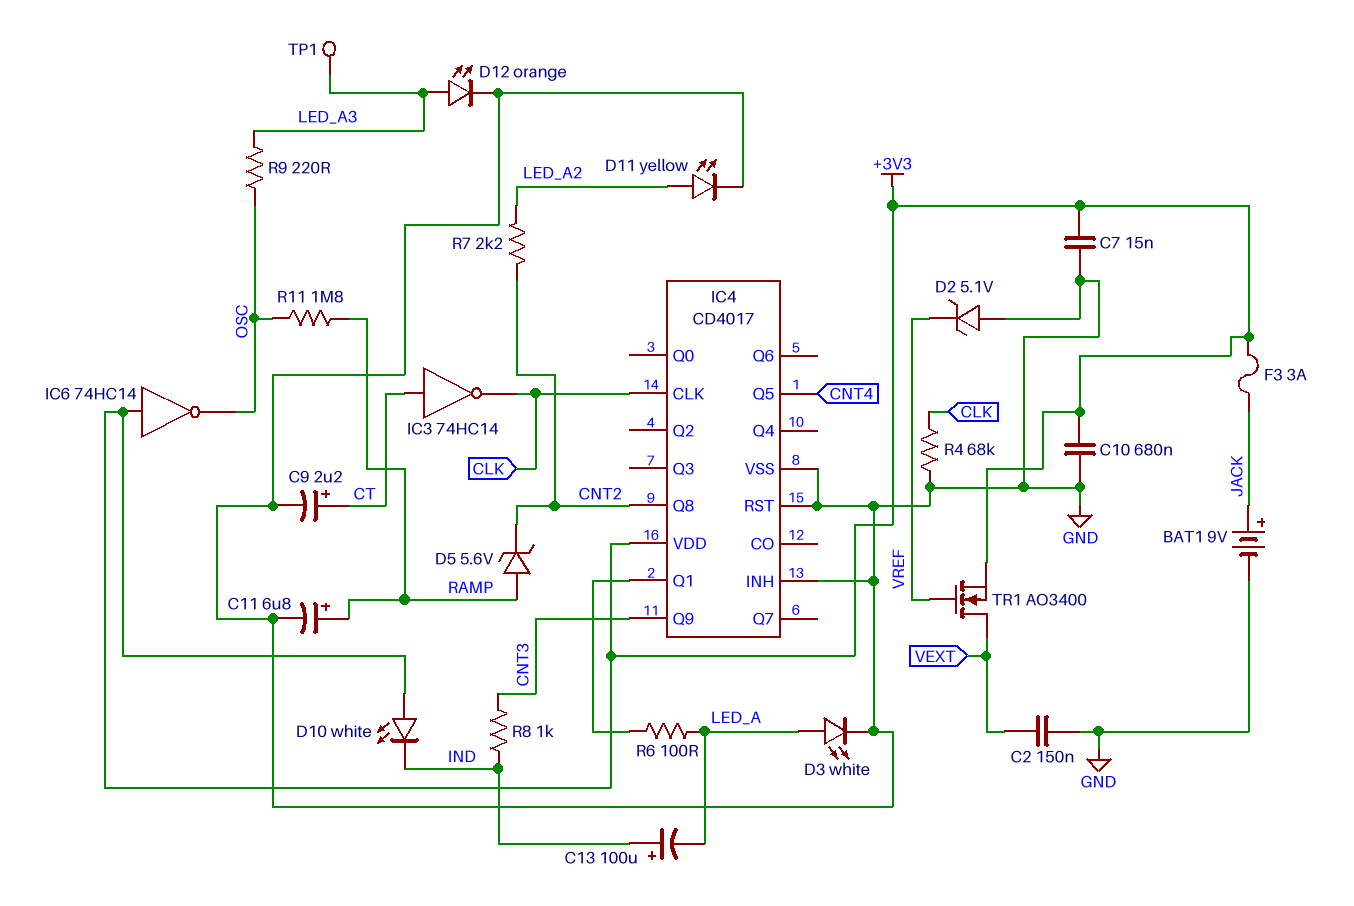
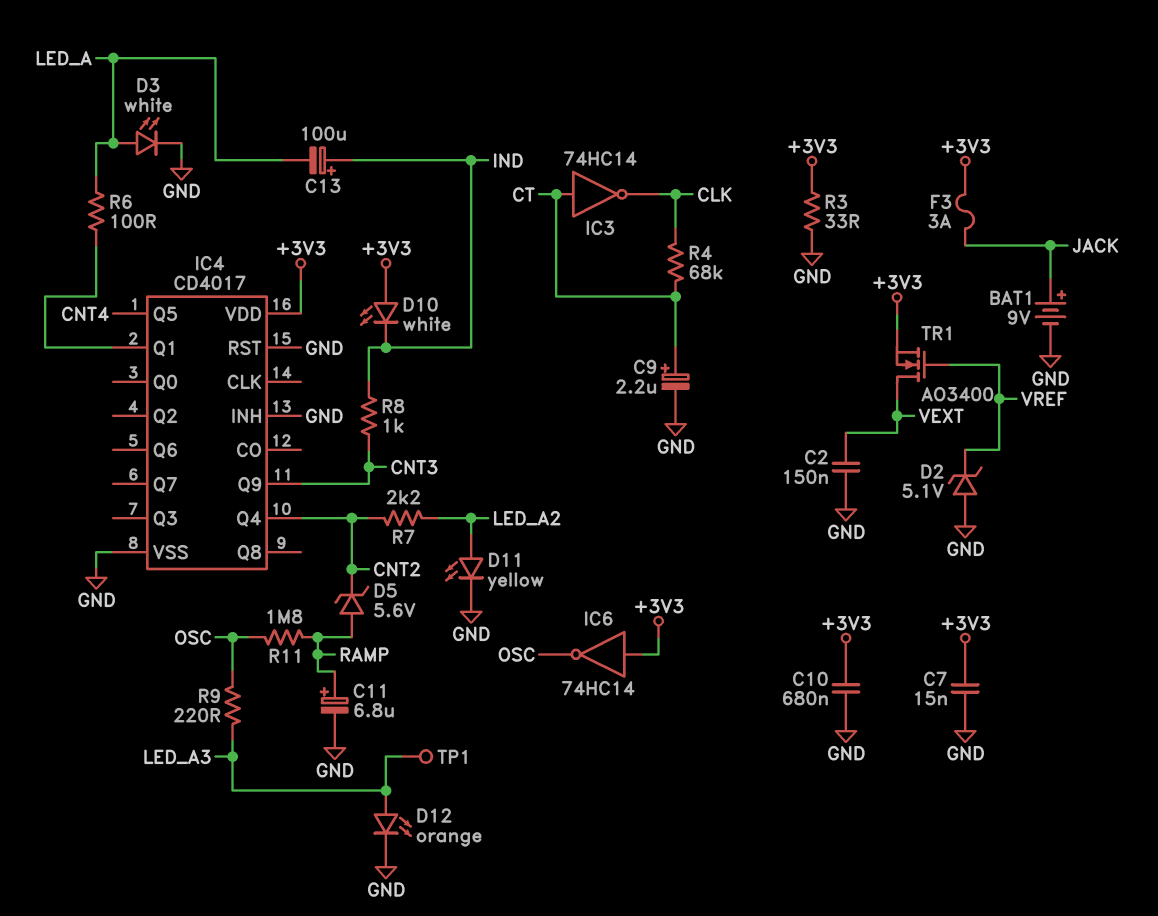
IC4 pin CLK: CLK -> none
IC4 pin Q4: none -> CNT2
IC4 pin Q8: CNT2 -> none
R3: none -> 33 (+3V3, GND)
R4: 68k (CLK, GND) -> 68k (CLK, CT)

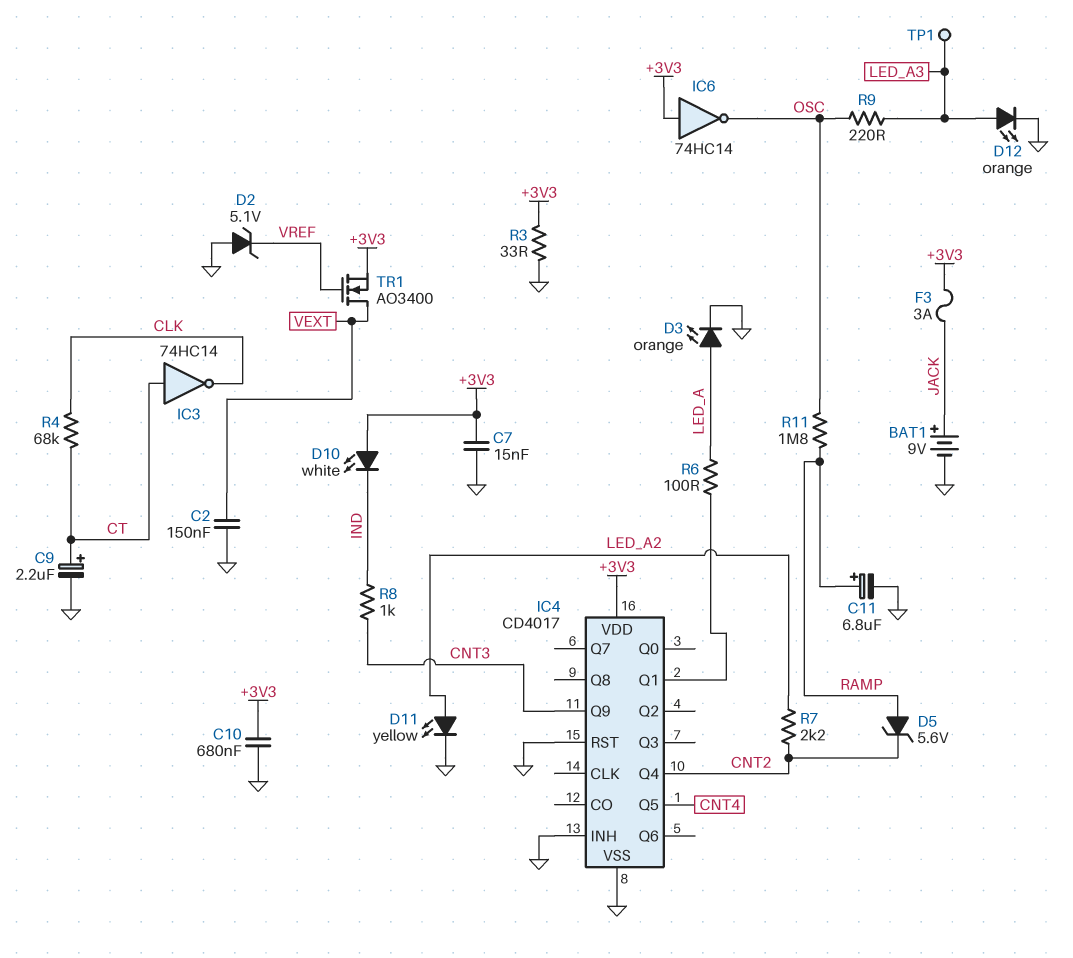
C13: 100uF (plus IND, minus LED_A) -> none
D3: LED white (A LED_A, K GND) -> LED orange (A LED_A, K GND)

